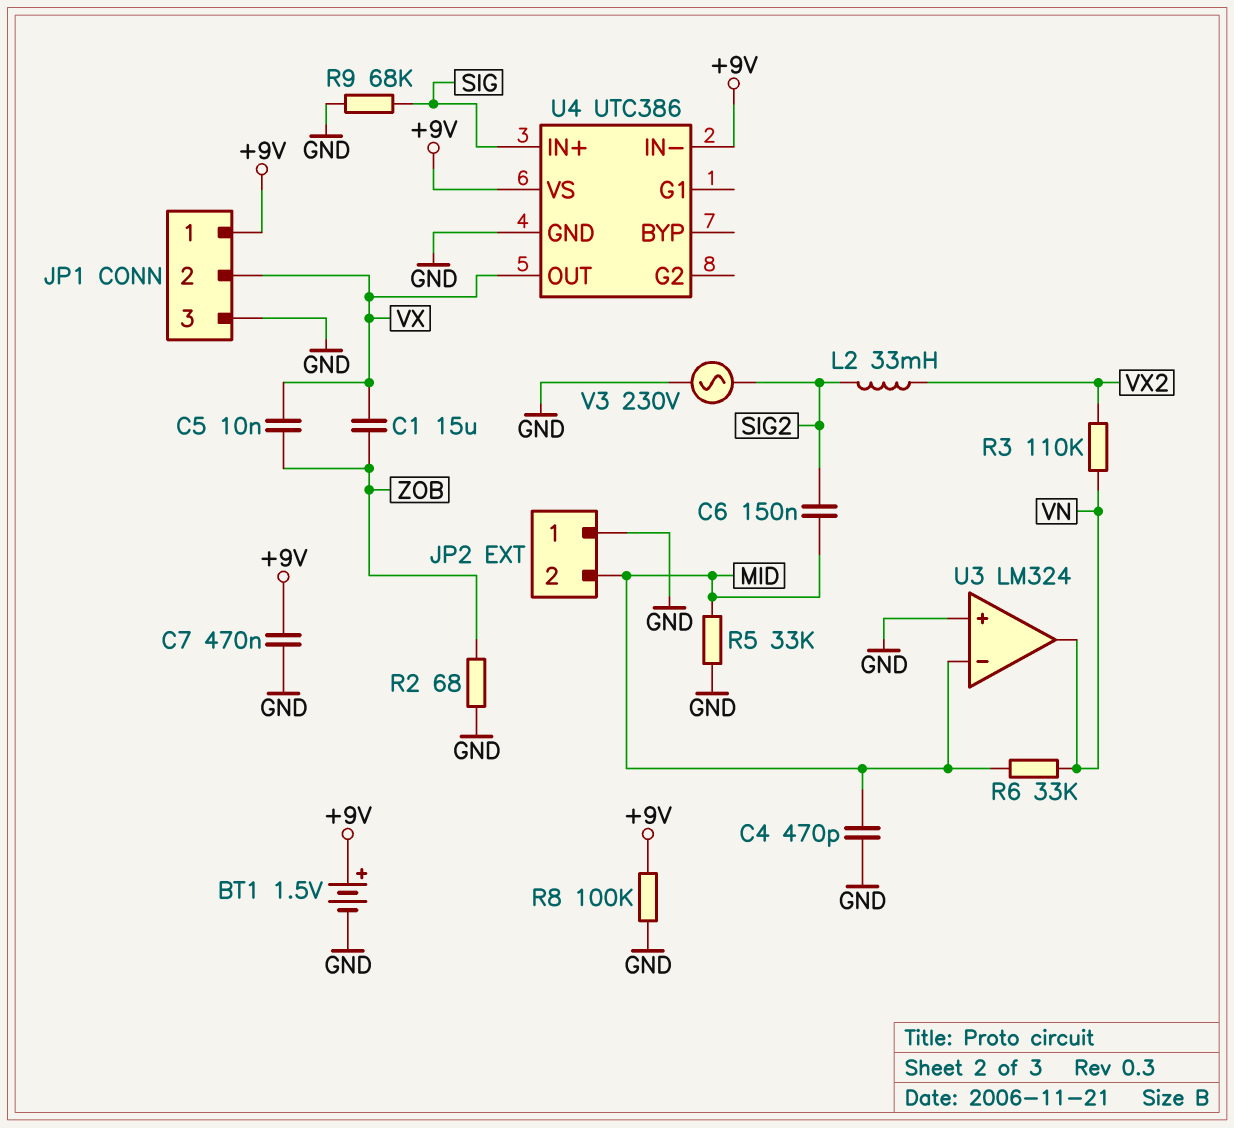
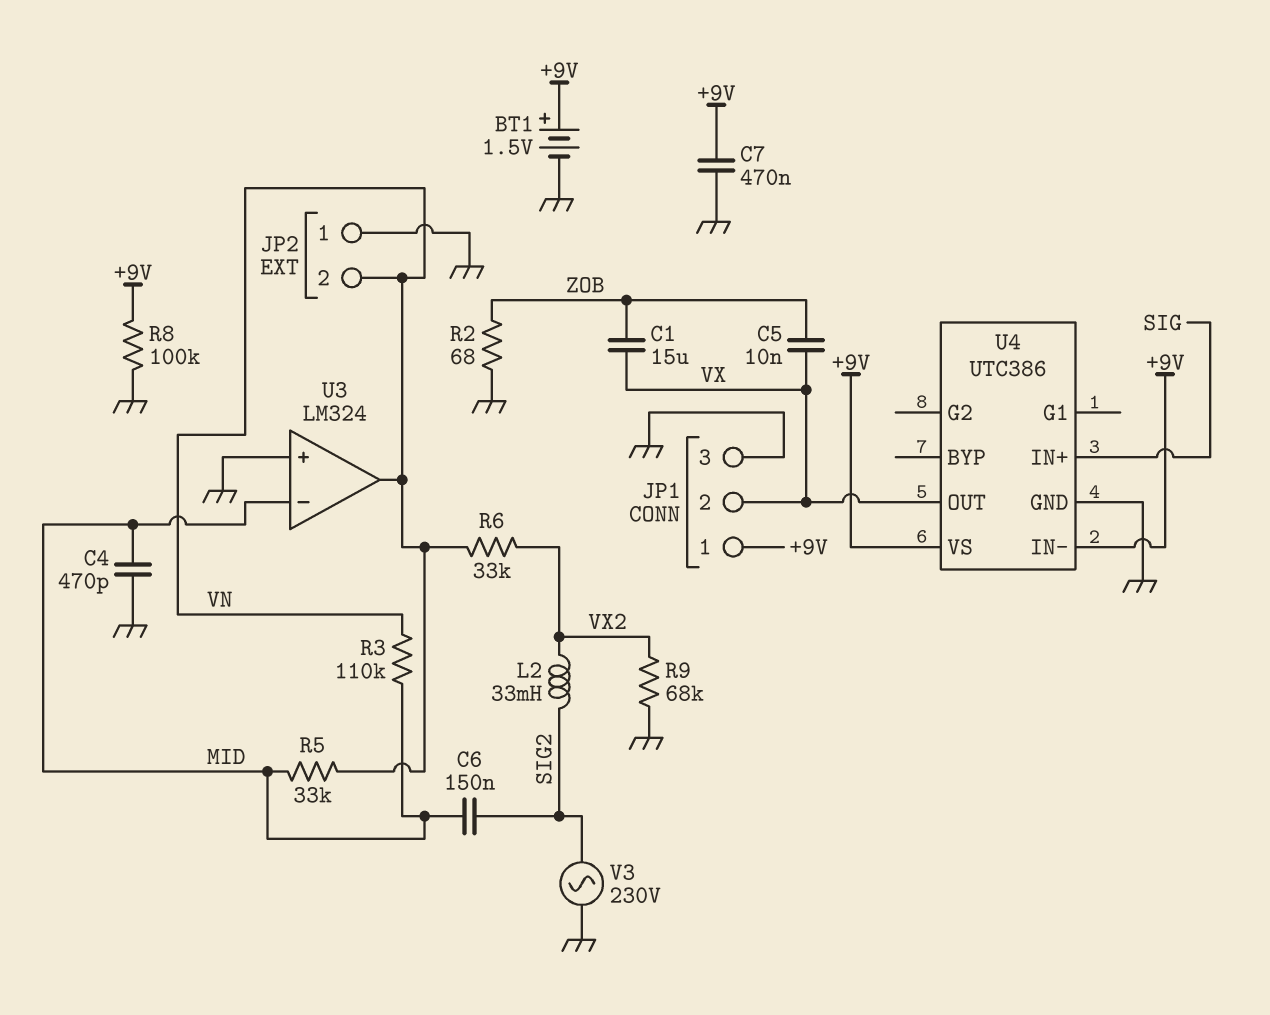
JP2 pin 2: MID -> VN
R3: 110k (VN, VX2) -> 110k (MID, VN)
R5: 33k (GND, MID) -> 33k (MID, VN)
R6: 33k (MID, VN) -> 33k (VN, VX2)
R9: 68k (GND, SIG) -> 68k (GND, VX2)

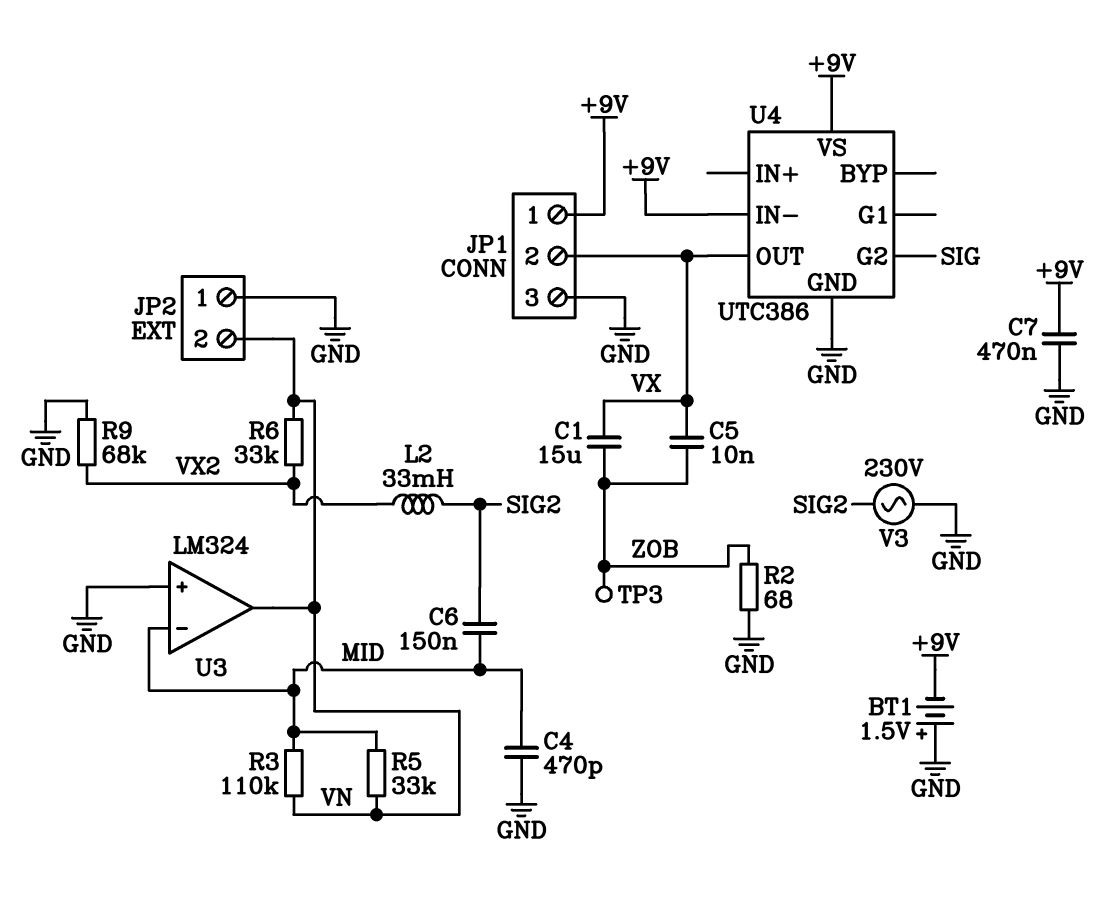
BT1: 1.5V (plus +9V, minus GND) -> 1.5V (plus GND, minus +9V)
R8: 100k (+9V, GND) -> none
TP3: none -> test point (ZOB)
U4 pin G2: none -> SIG
U4 pin IN+: SIG -> none

